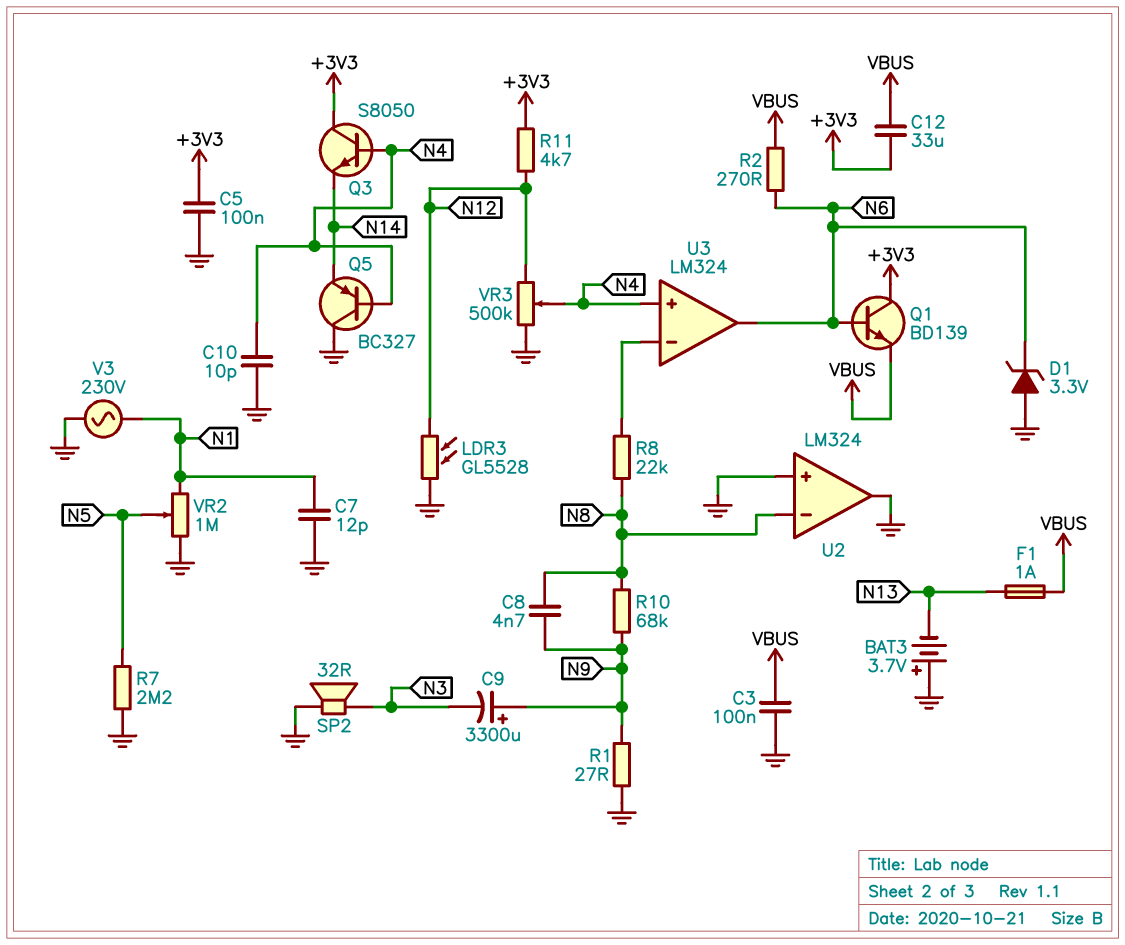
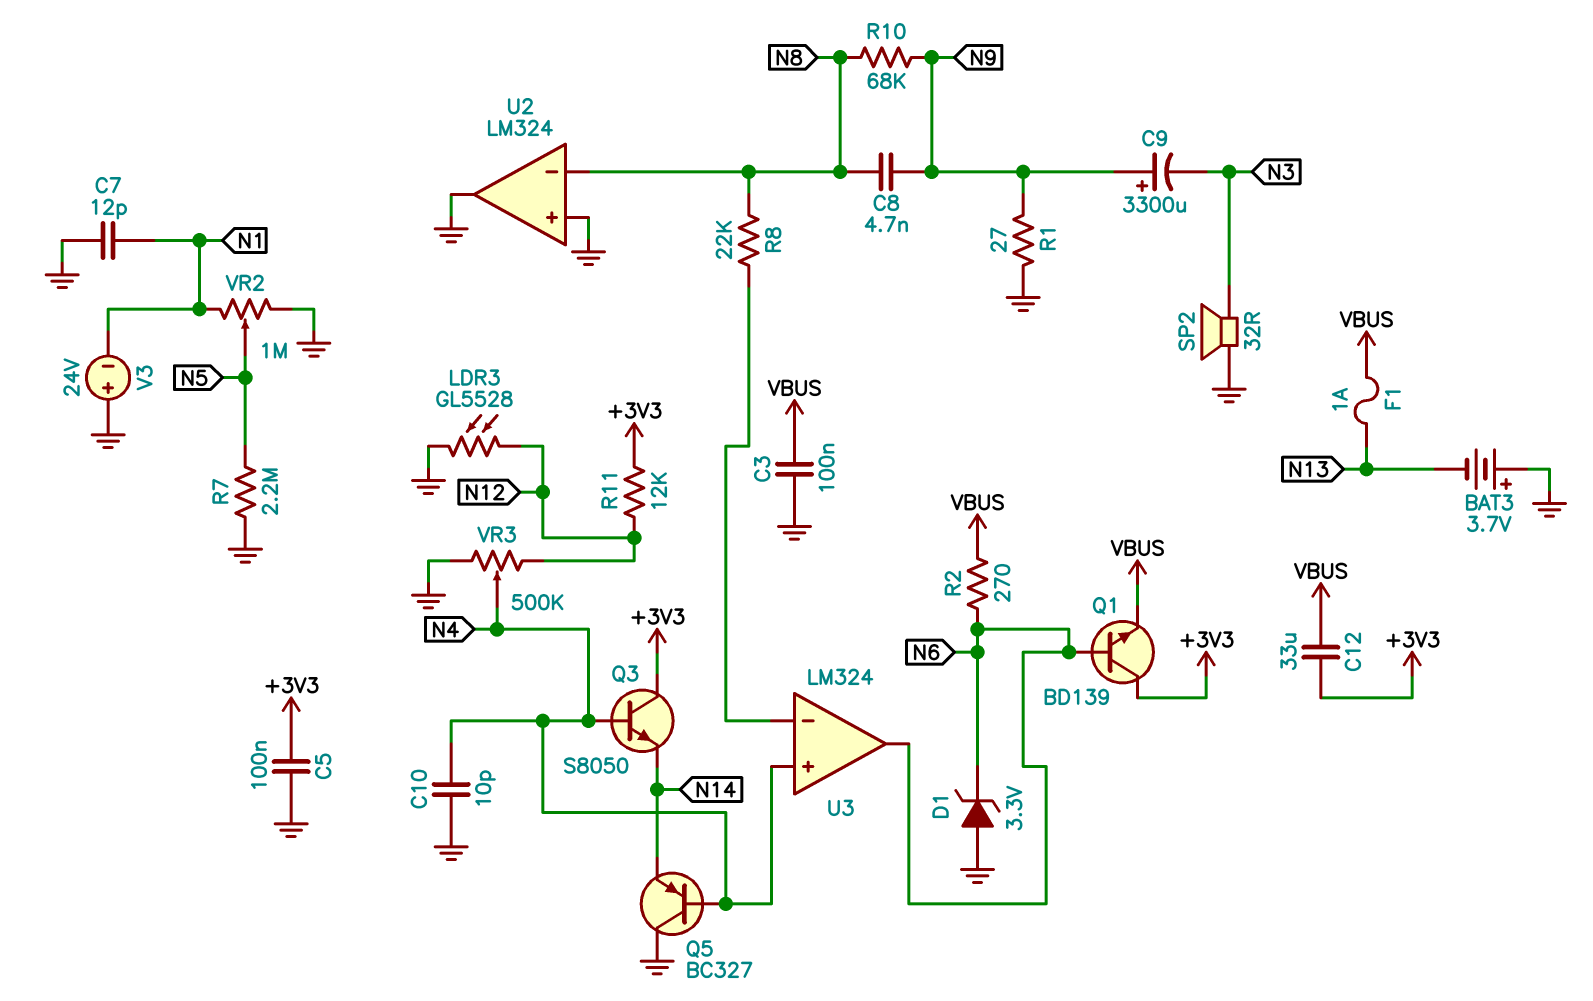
R11: 4.7k (+3V3, N12) -> 12k (+3V3, N12)
V3: AC 230V (GND, N1) -> 24V (plus GND, minus N1)

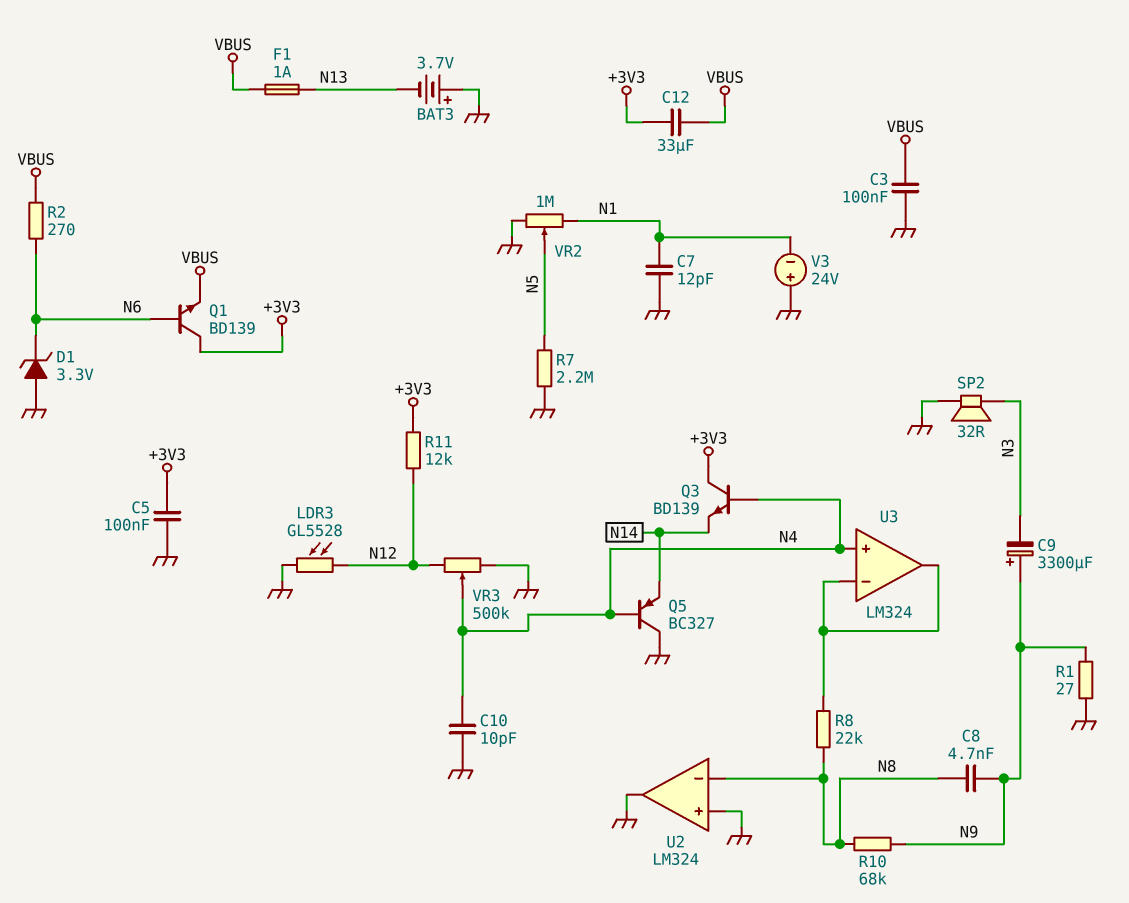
Q3: NPN S8050 (B N4, C +3V3, E N14) -> NPN BD139 (B N4, C +3V3, E N14)
U3 pin out: N6 -> U3/in-

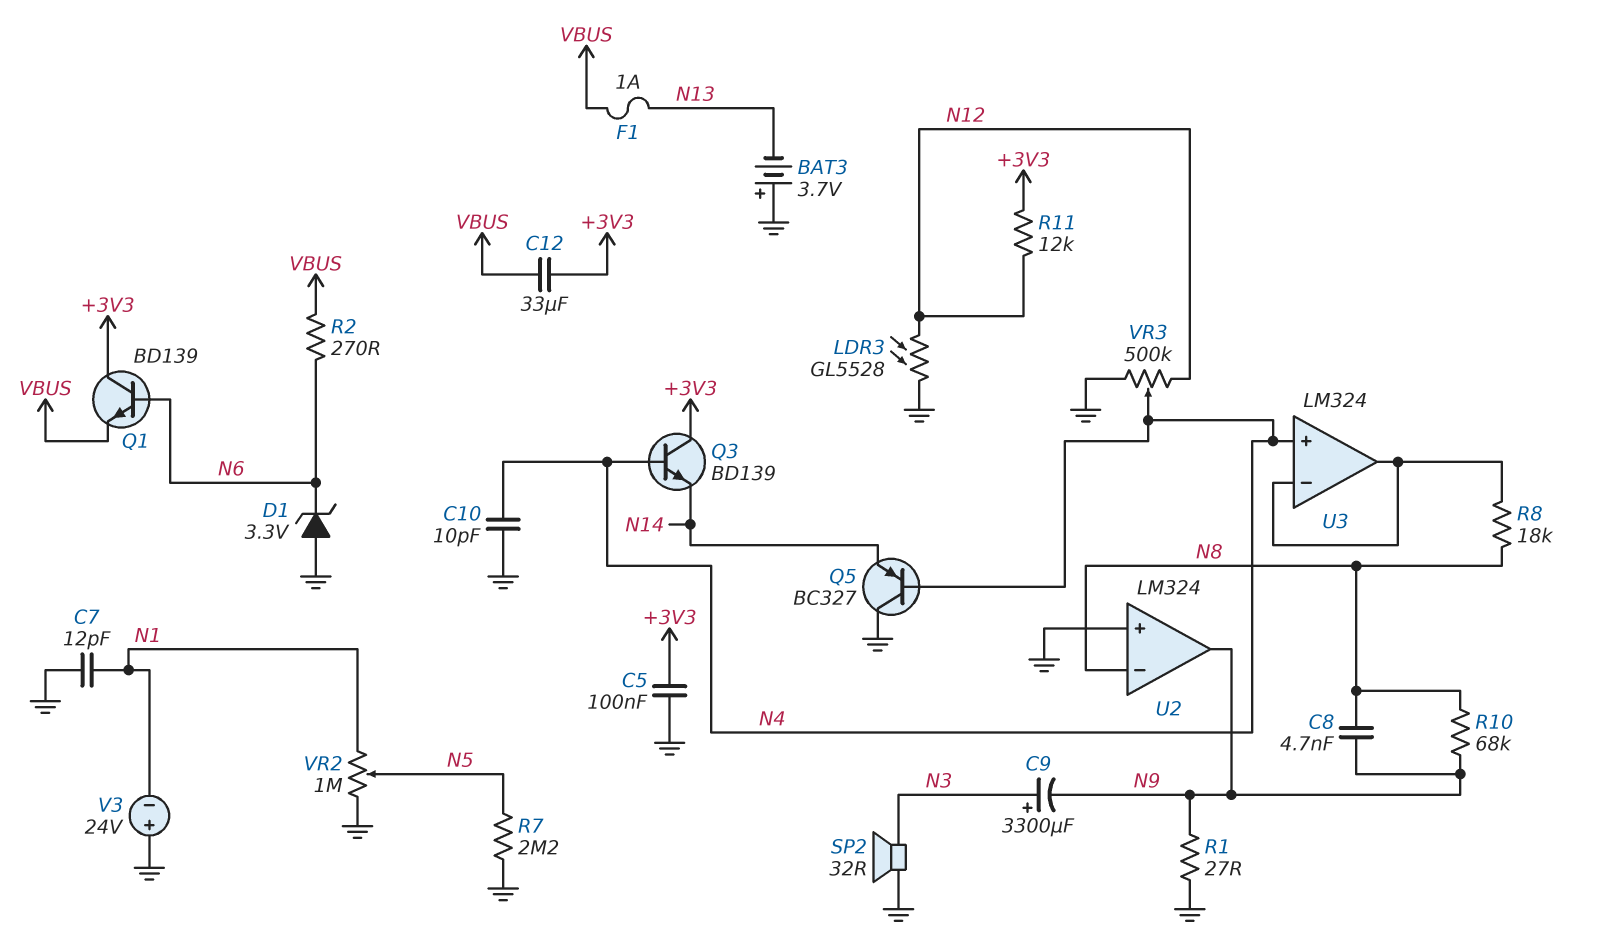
C3: 100nF (GND, VBUS) -> none
C9: 3300uF (plus N9, minus N3) -> 3300uF (plus N3, minus N9)
R8: 22k (N8, U3/in-) -> 18k (N8, U3/in-)
U2 pin out: GND -> N9

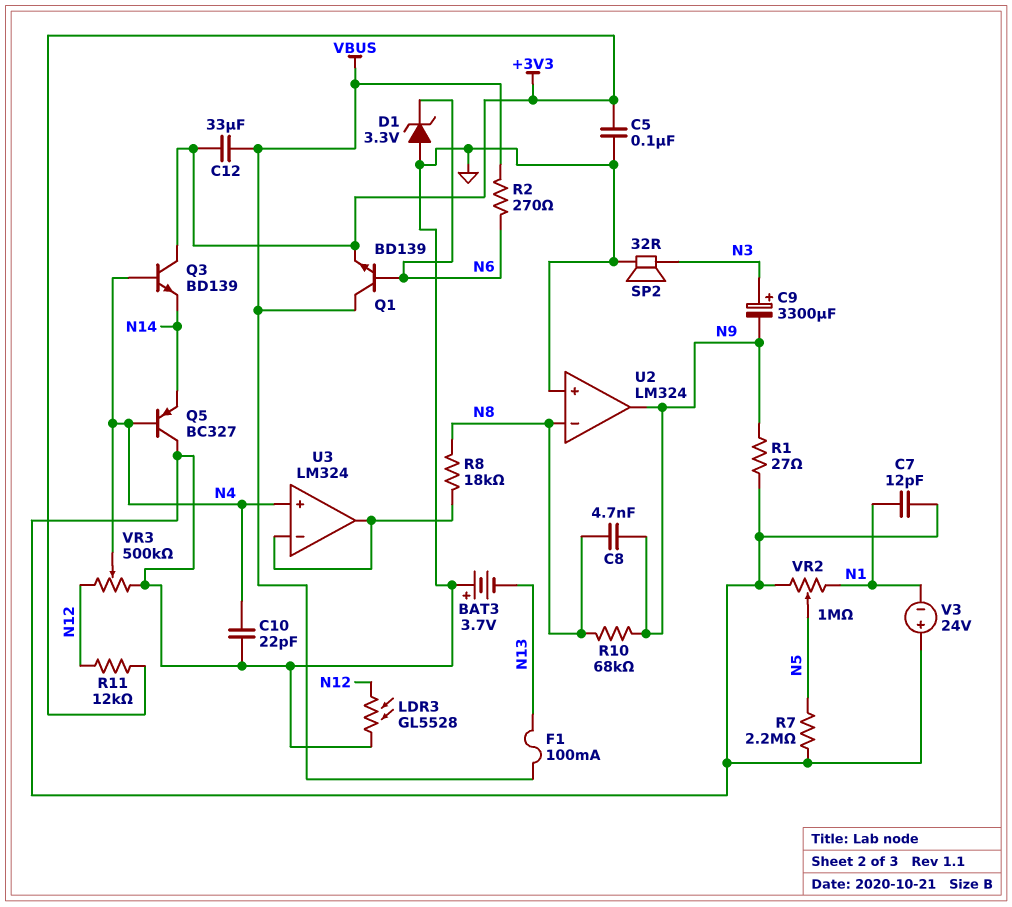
C10: 10pF (GND, N4) -> 22pF (GND, N4)
F1: 1A (N13, VBUS) -> 100mA (N13, VBUS)
Q1: NPN BD139 (B N6, C +3V3, E VBUS) -> NPN BD139 (B N6, C VBUS, E +3V3)

